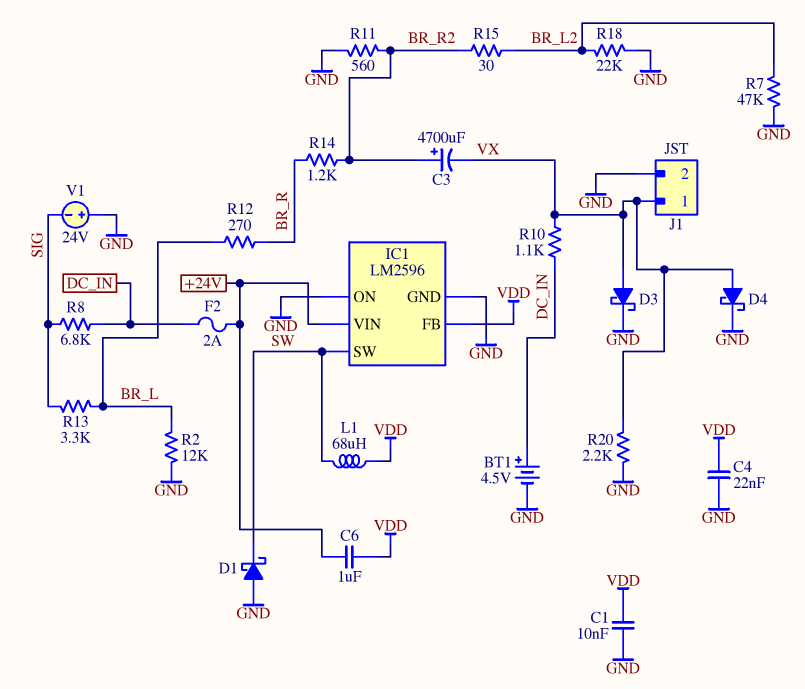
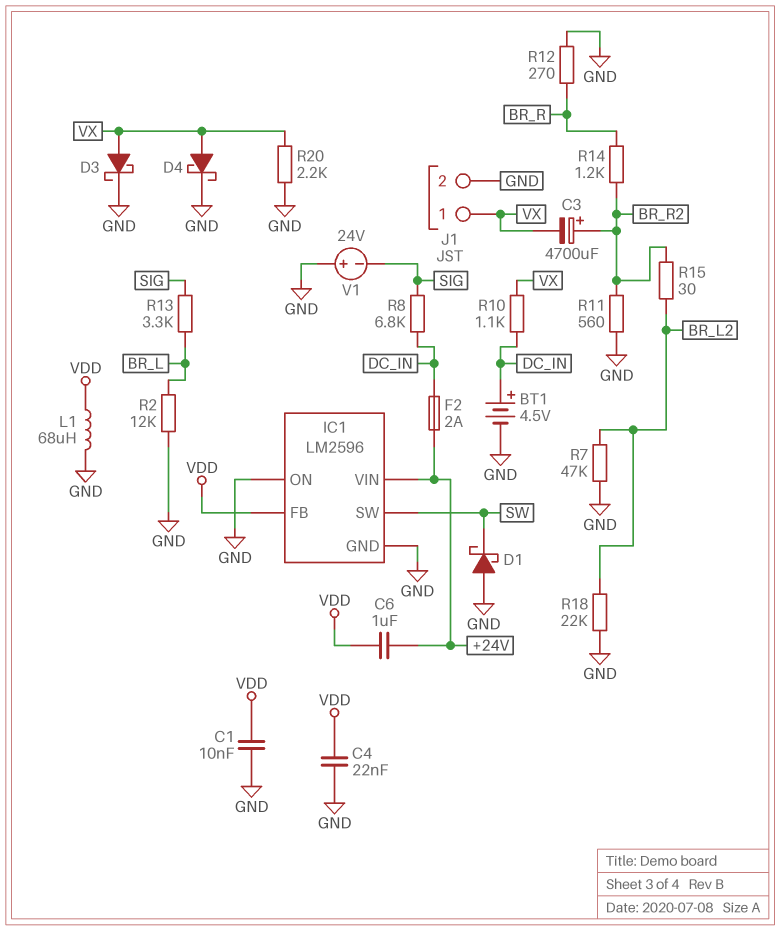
L1: 68uH (SW, VDD) -> 68uH (GND, VDD)
R12: 270 (BR_L, BR_R) -> 270 (BR_R, GND)

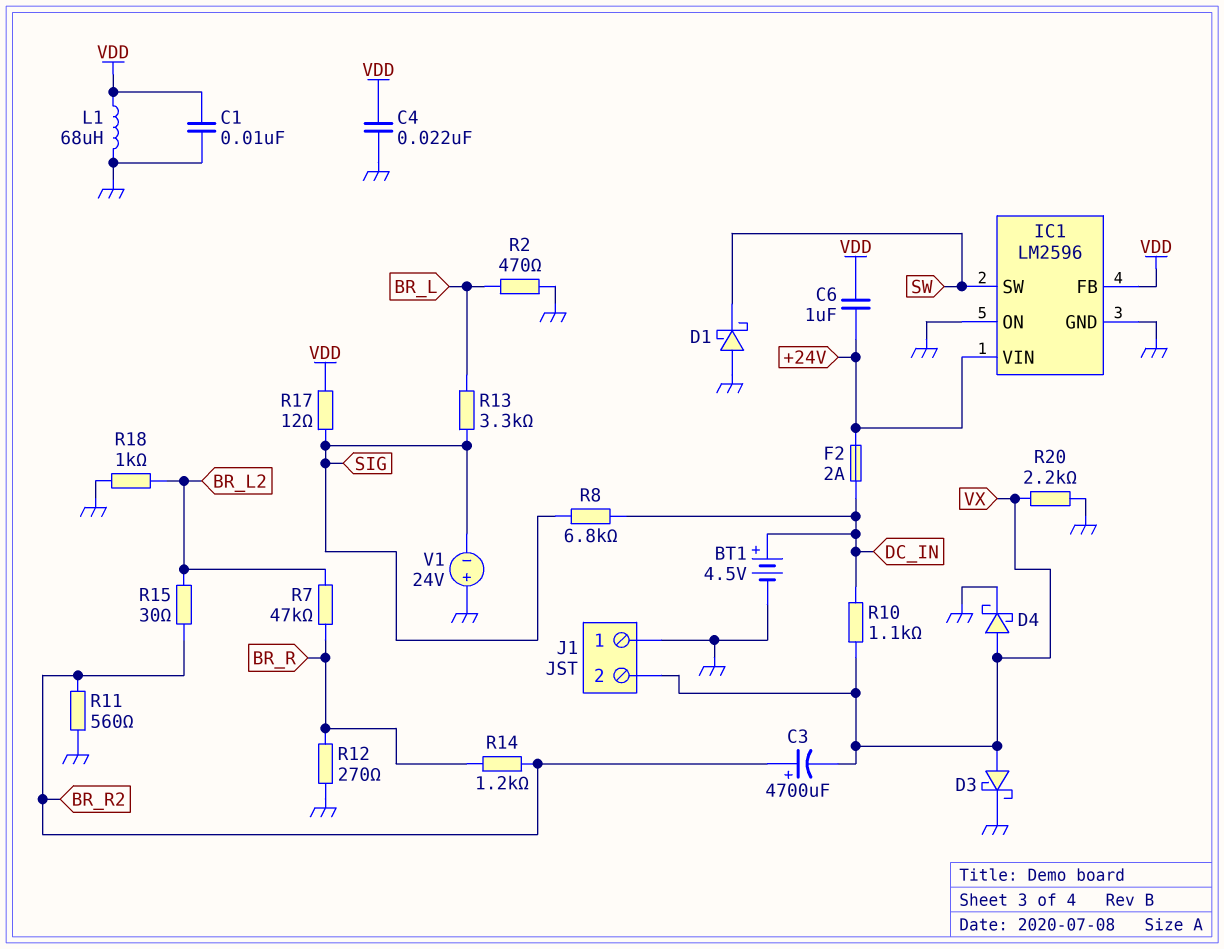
J1 pin 1: VX -> GND
J1 pin 2: GND -> VX
R2: 12k (BR_L, GND) -> 470 (BR_L, GND)
R7: 47k (BR_L2, GND) -> 47k (BR_L2, BR_R)
R17: none -> 12 (SIG, VDD)
R18: 22k (BR_L2, GND) -> 1k (BR_L2, GND)

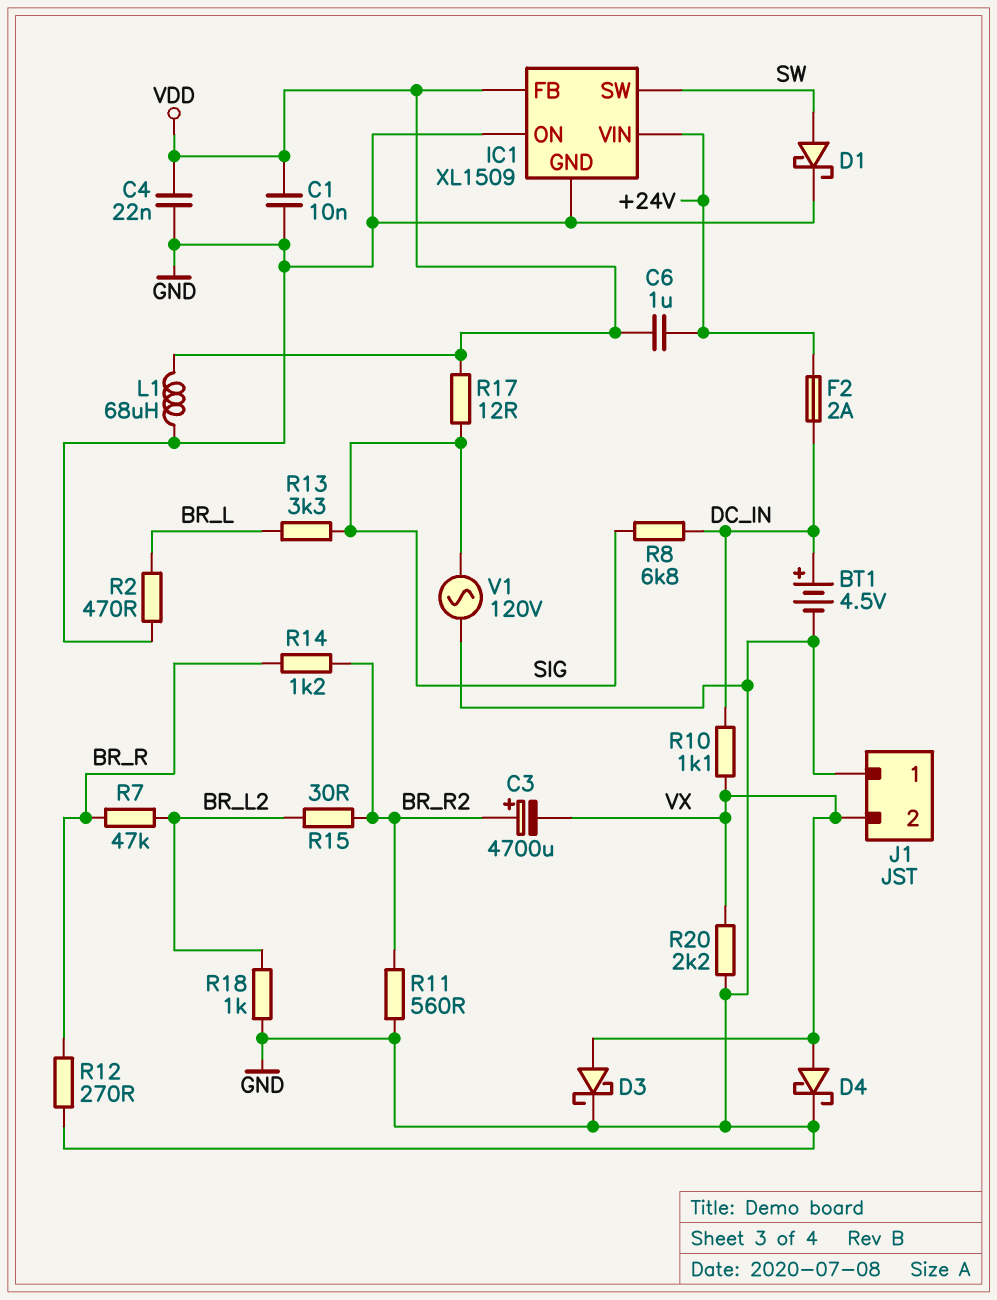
D1: schottky (A GND, K SW) -> schottky (A SW, K GND)
IC1: LM2596 -> XL1509
V1: 24V (plus GND, minus SIG) -> AC 120V (GND, SIG)

